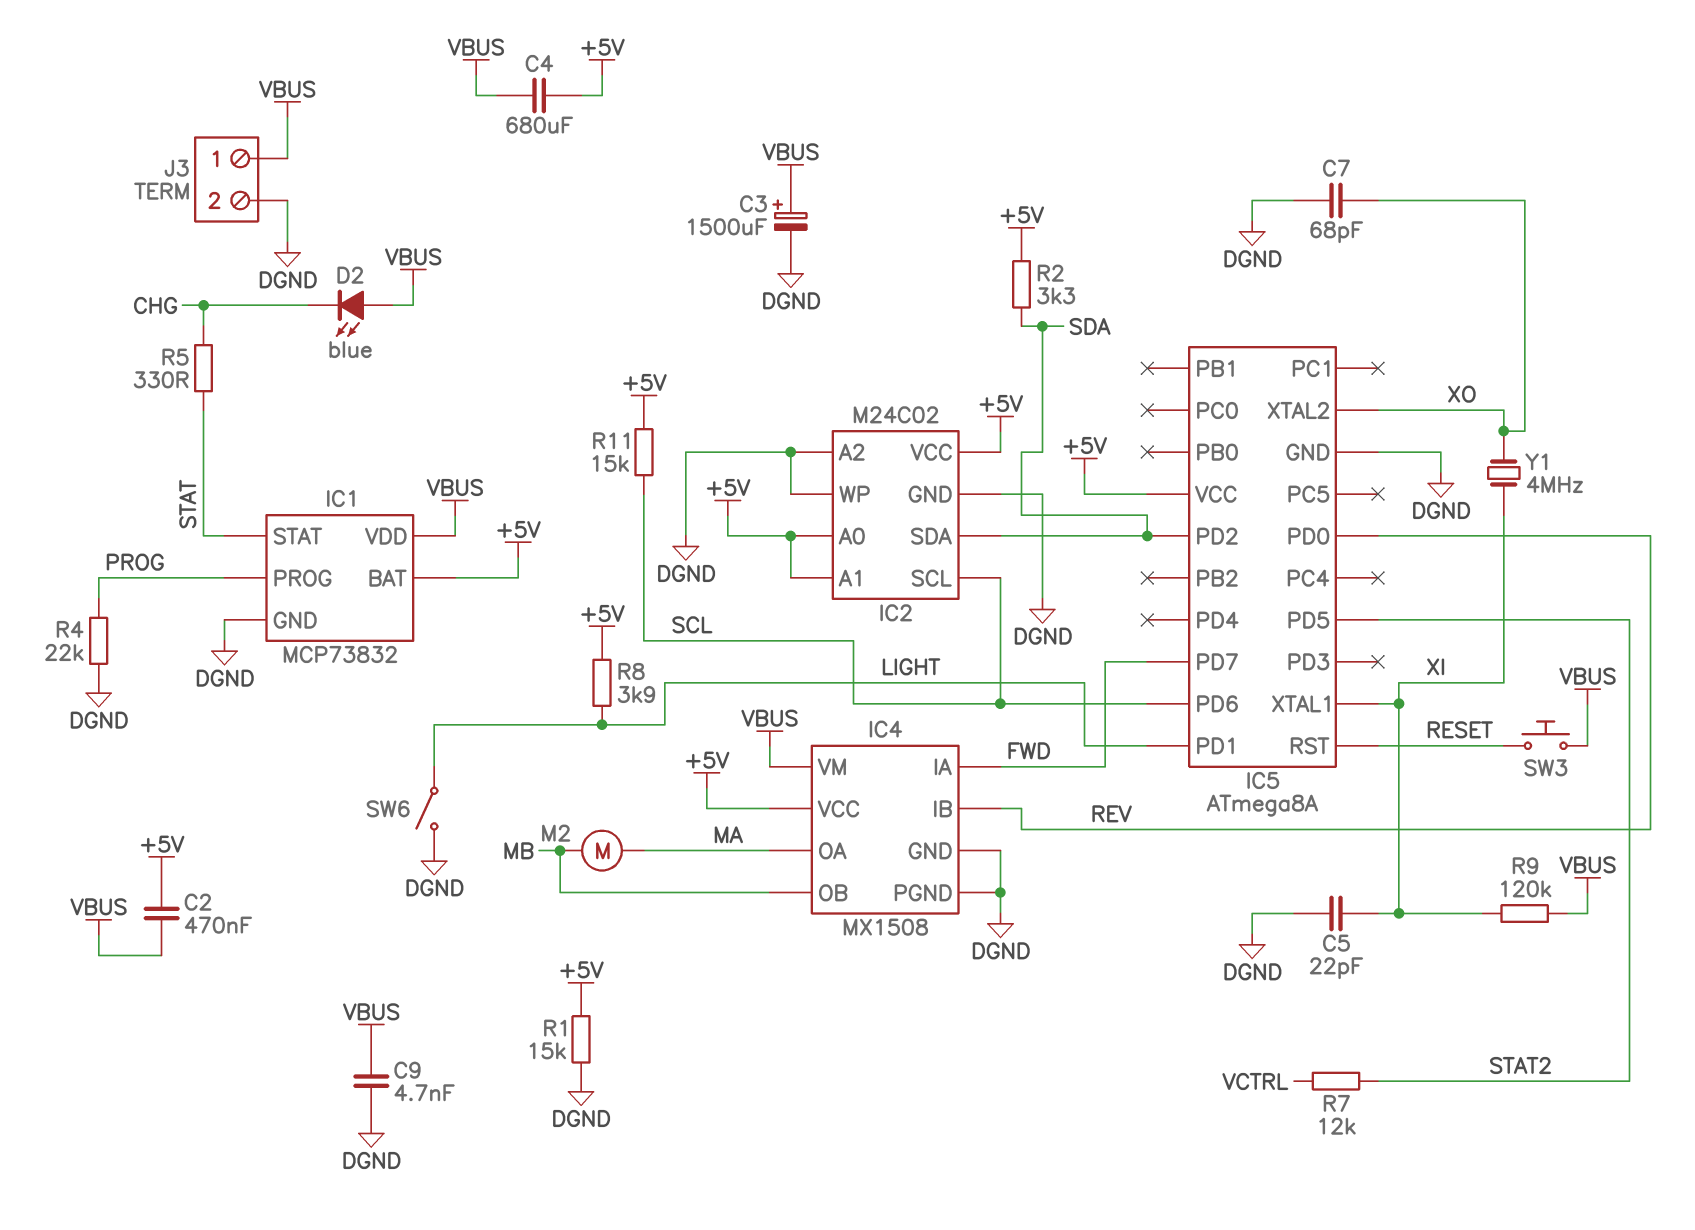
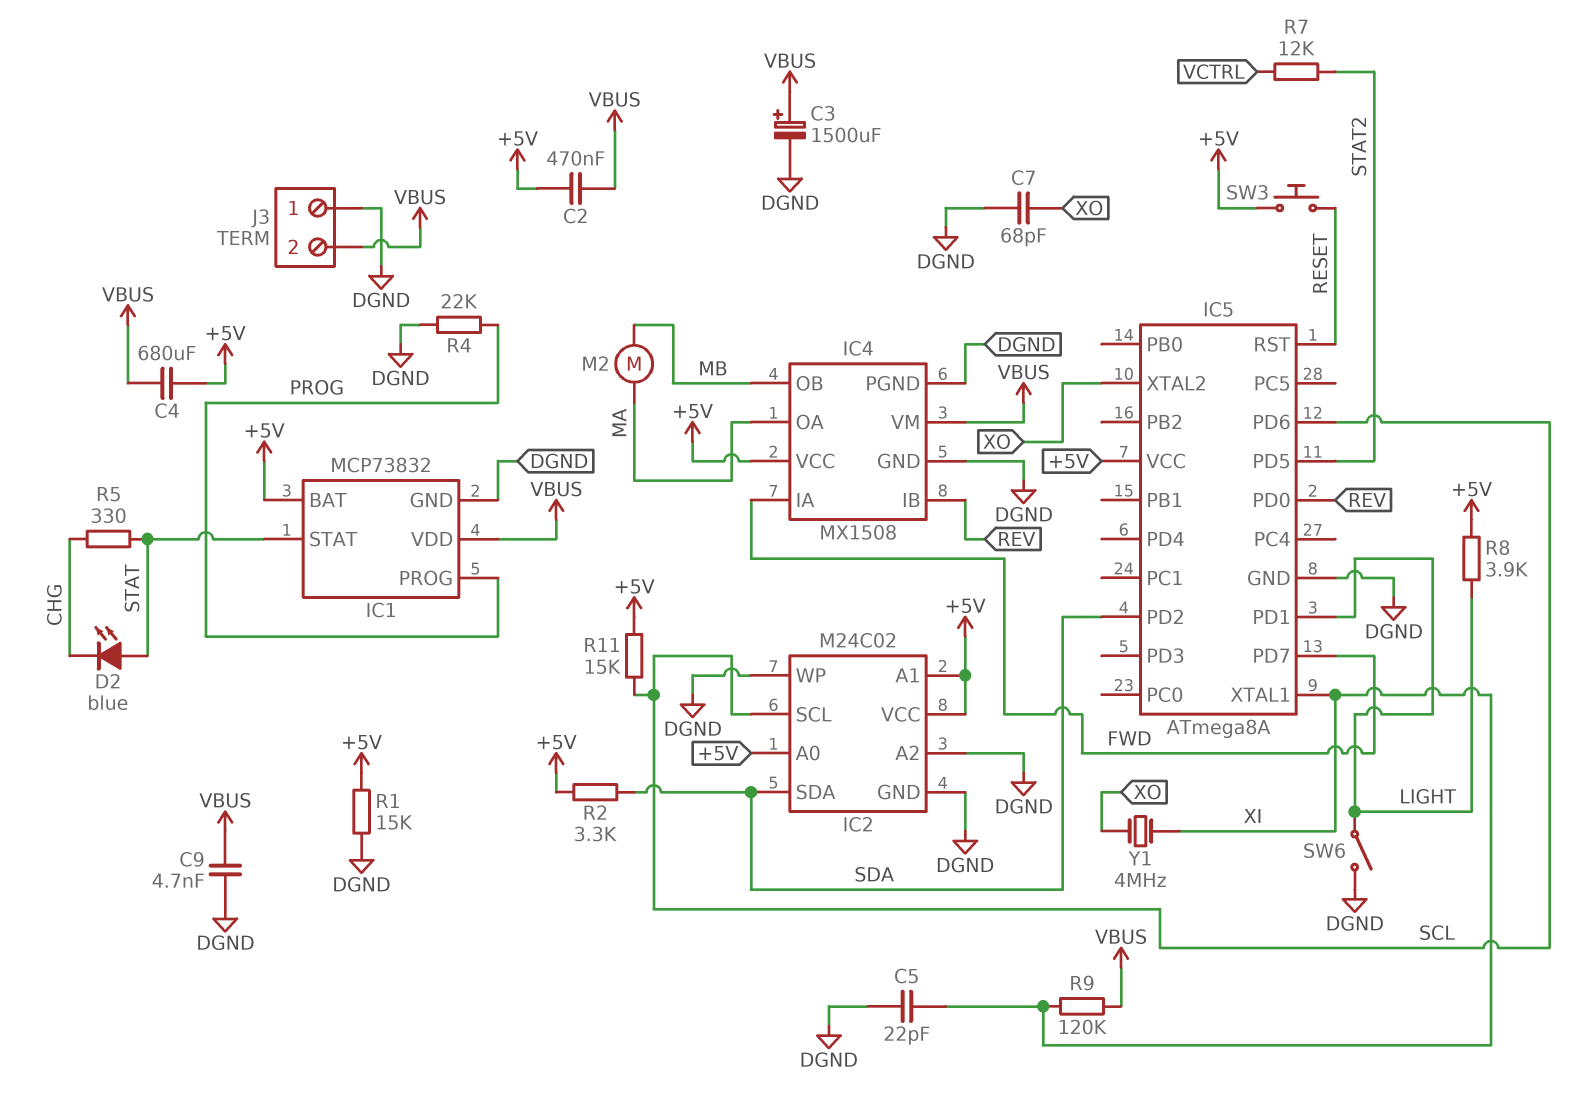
D2: LED blue (A VBUS, K CHG) -> LED blue (A STAT, K CHG)
J3 pin 1: VBUS -> DGND
J3 pin 2: DGND -> VBUS
SW3: button (RESET, VBUS) -> button (+5V, RESET)

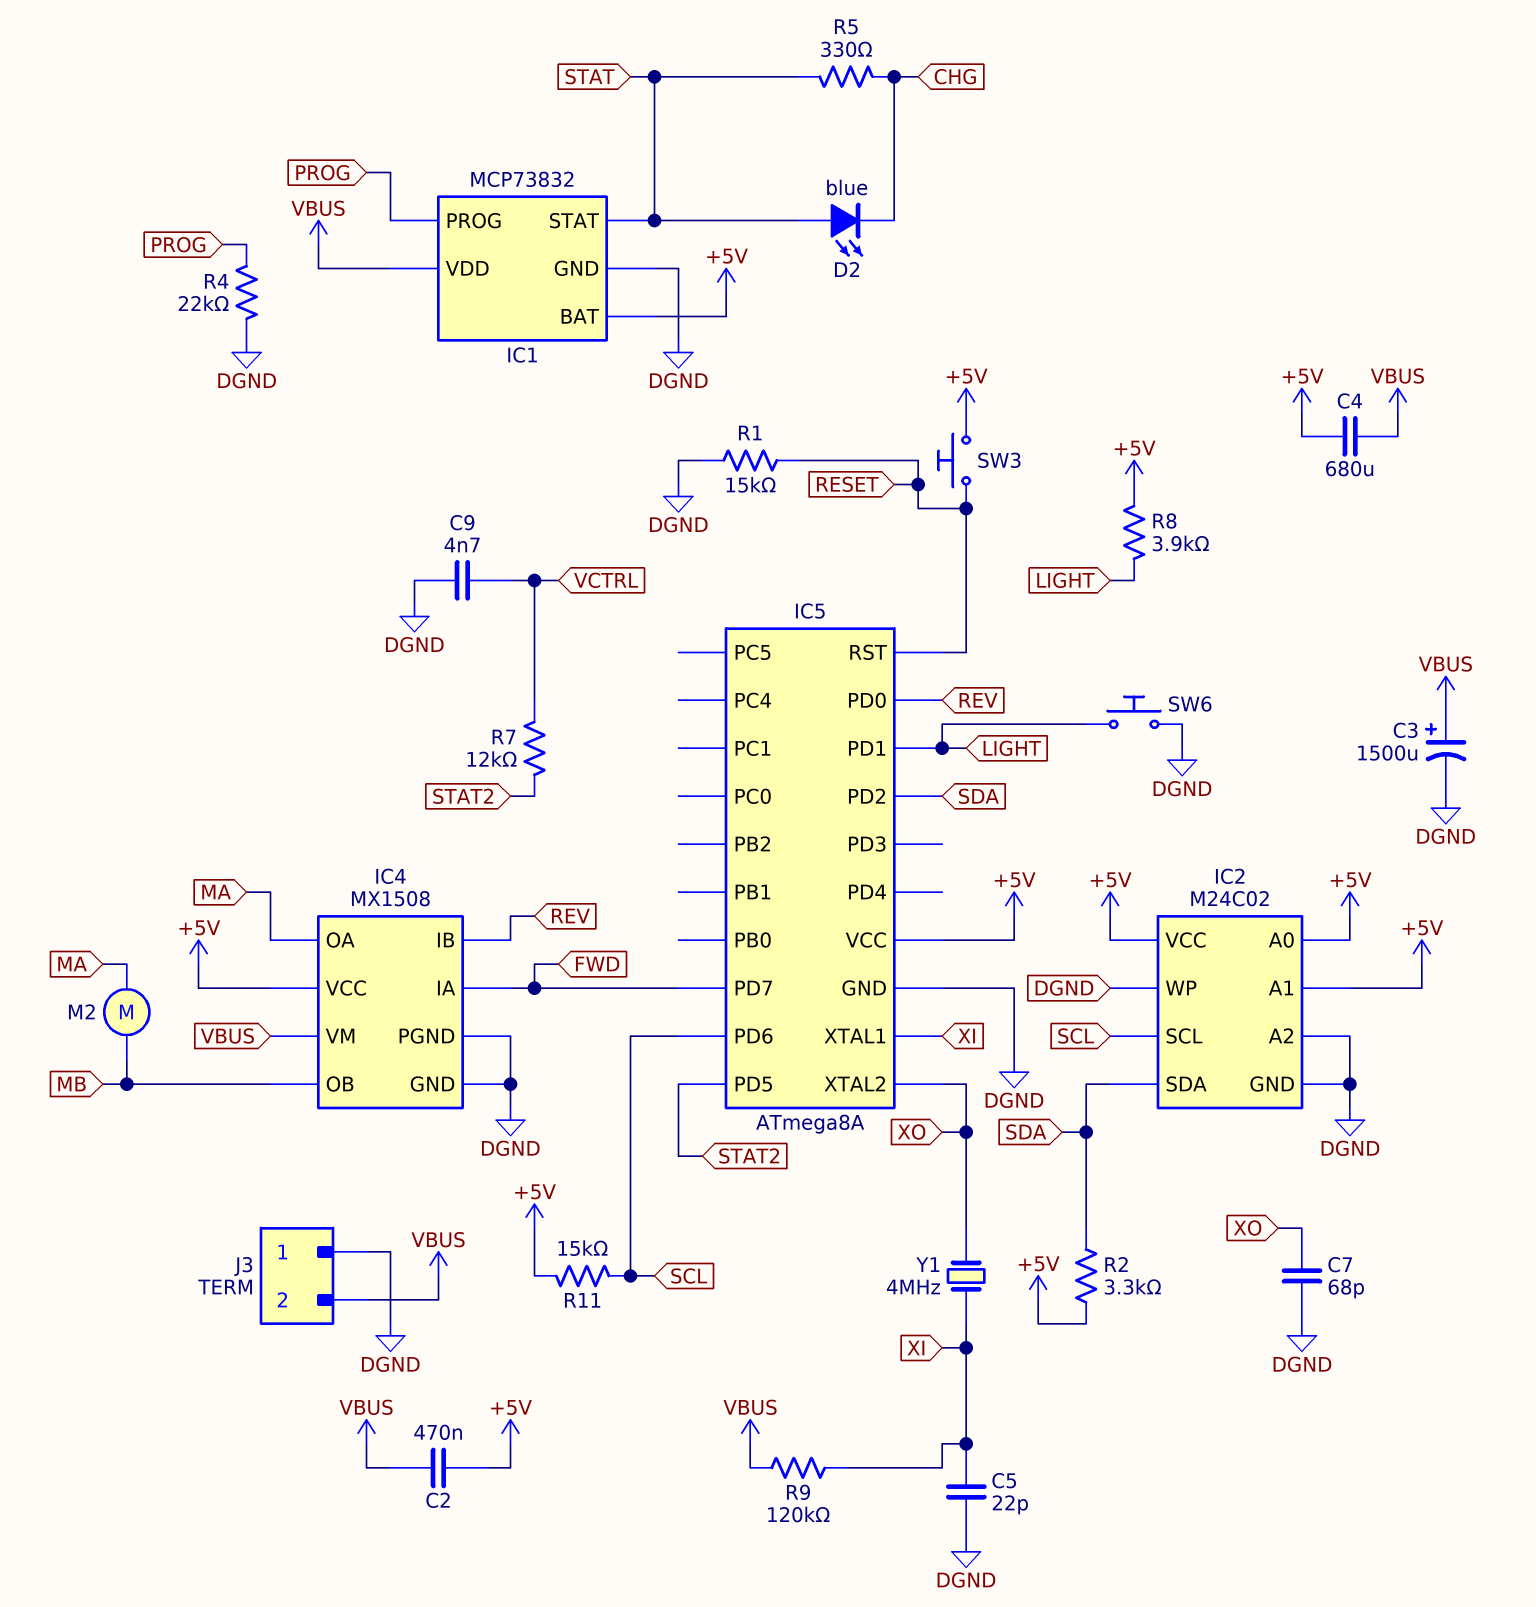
C9: 4.7nF (DGND, VBUS) -> 4.7nF (DGND, VCTRL)
R1: 15k (+5V, DGND) -> 15k (DGND, RESET)
SW6: switch (DGND, LIGHT) -> button (DGND, LIGHT)

